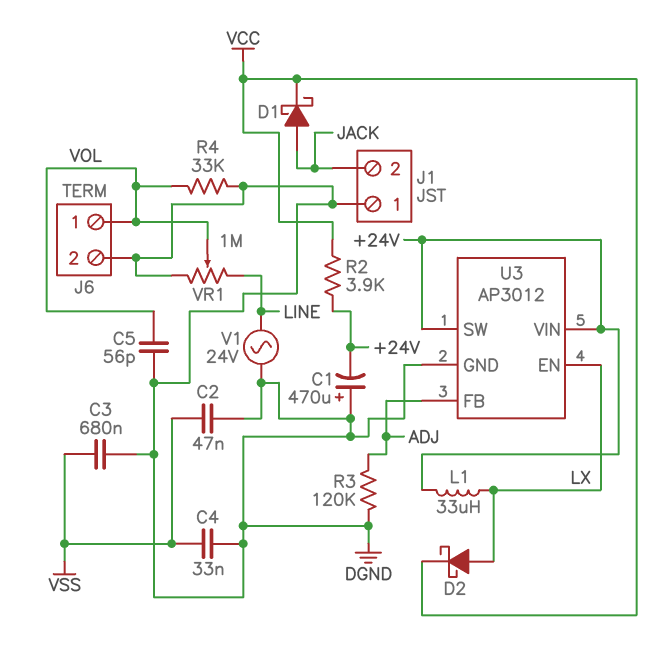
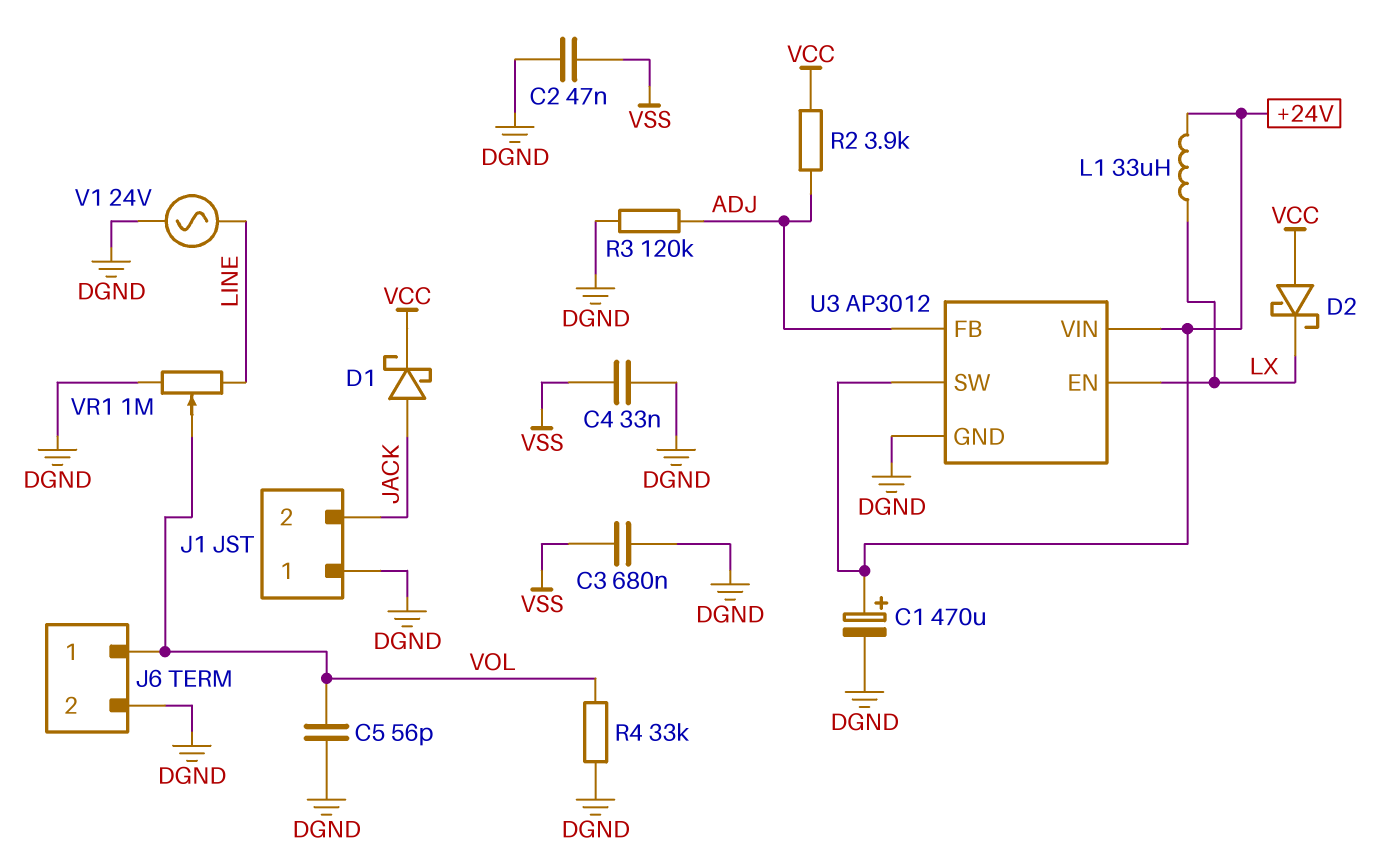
C1: 470uF (plus DGND, minus +24V) -> 470uF (plus +24V, minus DGND)
D2: schottky (A LX, K VCC) -> schottky (A VCC, K LX)
R2: 3.9k (+24V, VCC) -> 3.9k (ADJ, VCC)

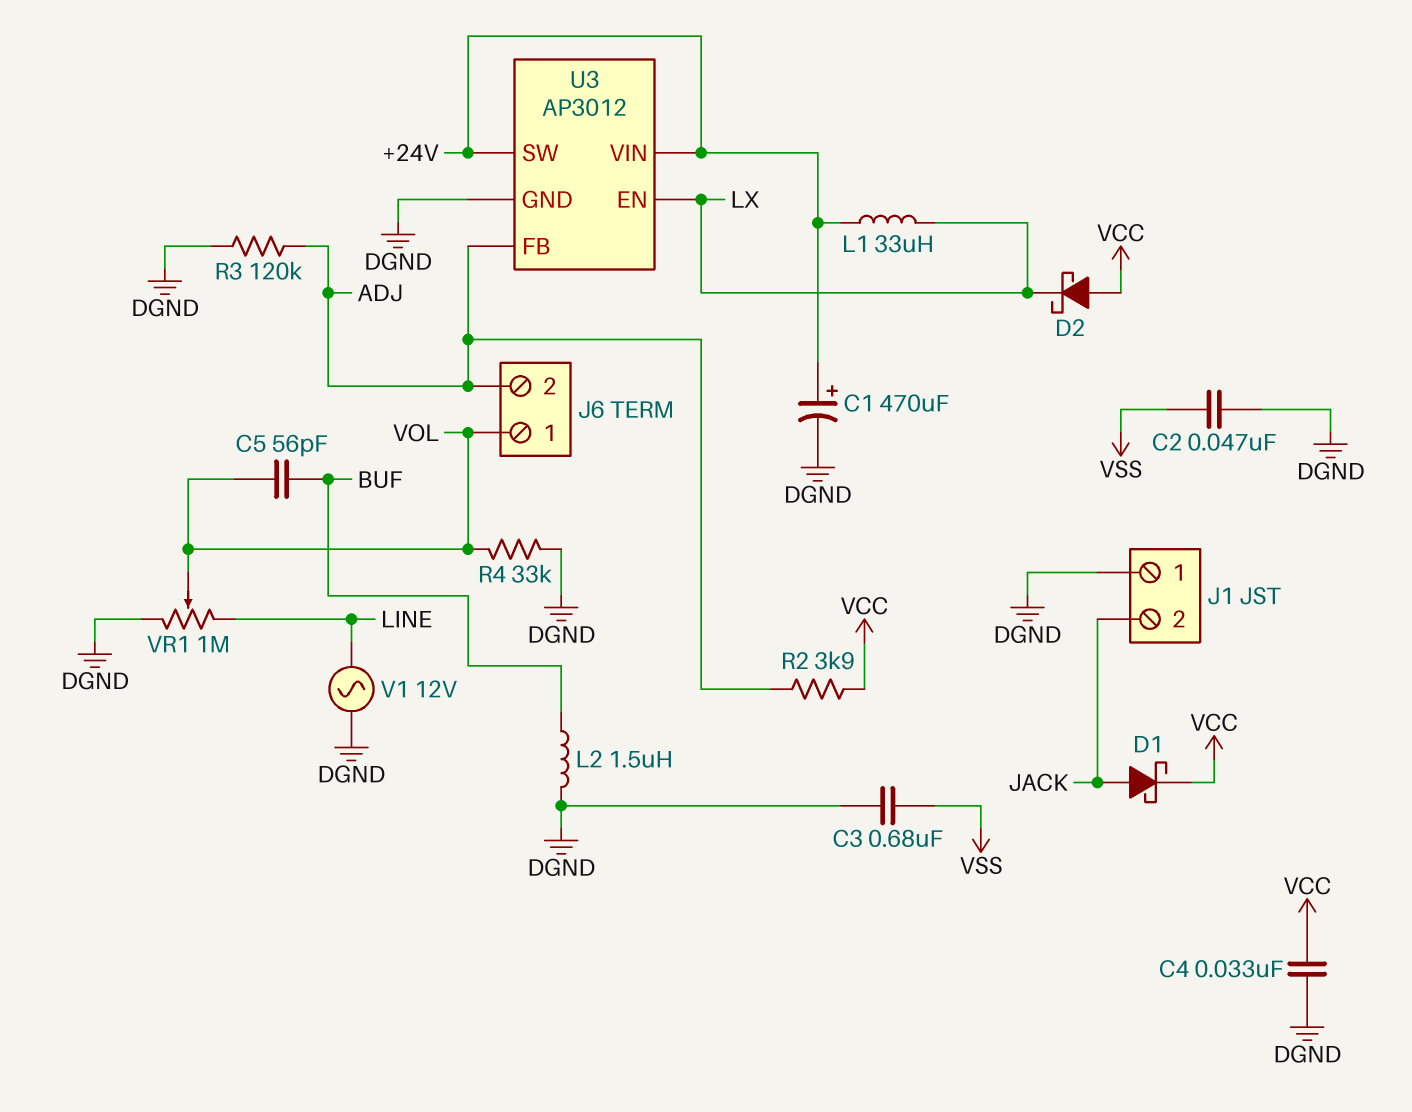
C4: 33nF (DGND, VSS) -> 33nF (DGND, VCC)
C5: 56pF (DGND, VOL) -> 56pF (BUF, VOL)
J6 pin 2: DGND -> ADJ
L2: none -> 1.5uH (BUF, DGND)
V1: AC 24V (DGND, LINE) -> AC 12V (DGND, LINE)

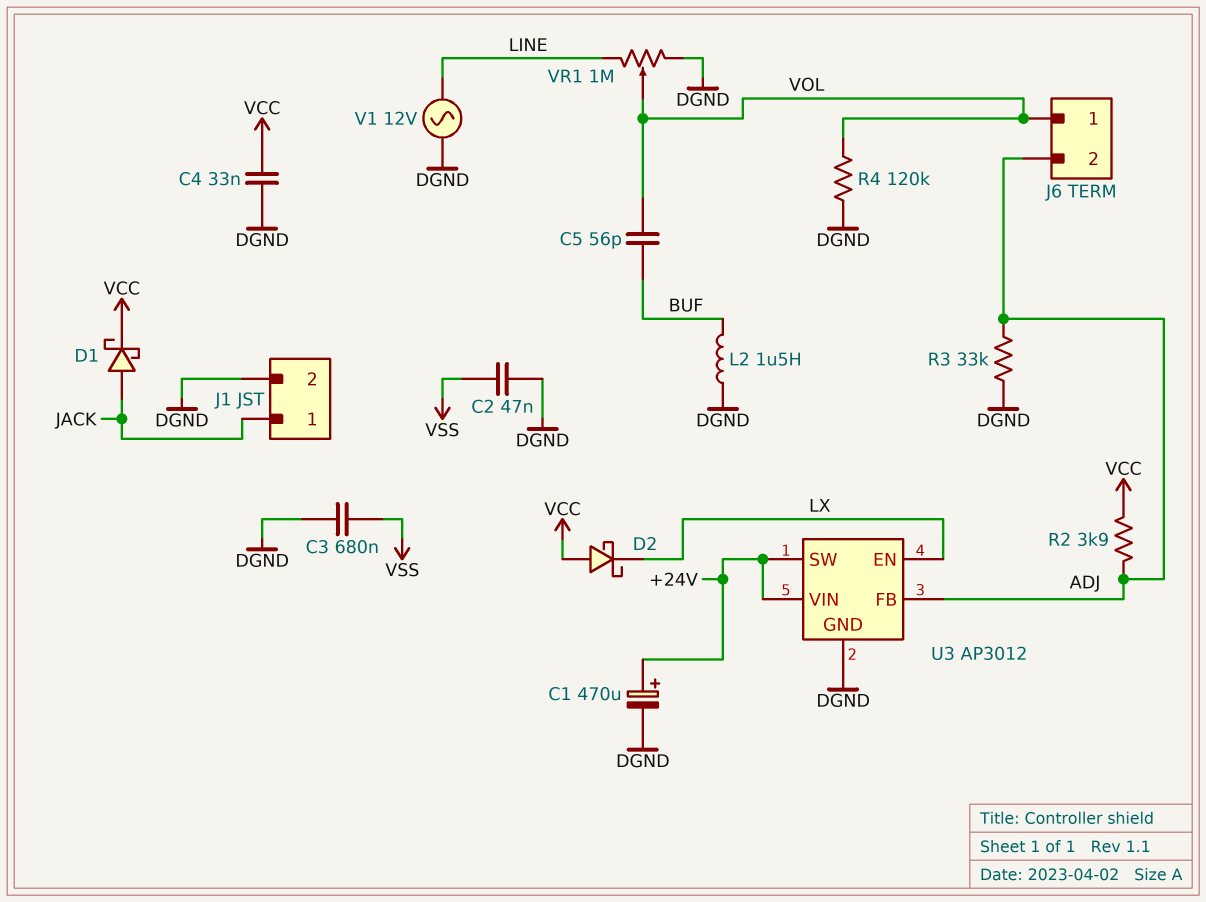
J1 pin 1: DGND -> JACK
J1 pin 2: JACK -> DGND
L1: 33uH (+24V, LX) -> none
R3: 120k (ADJ, DGND) -> 33k (ADJ, DGND)
R4: 33k (DGND, VOL) -> 120k (DGND, VOL)

